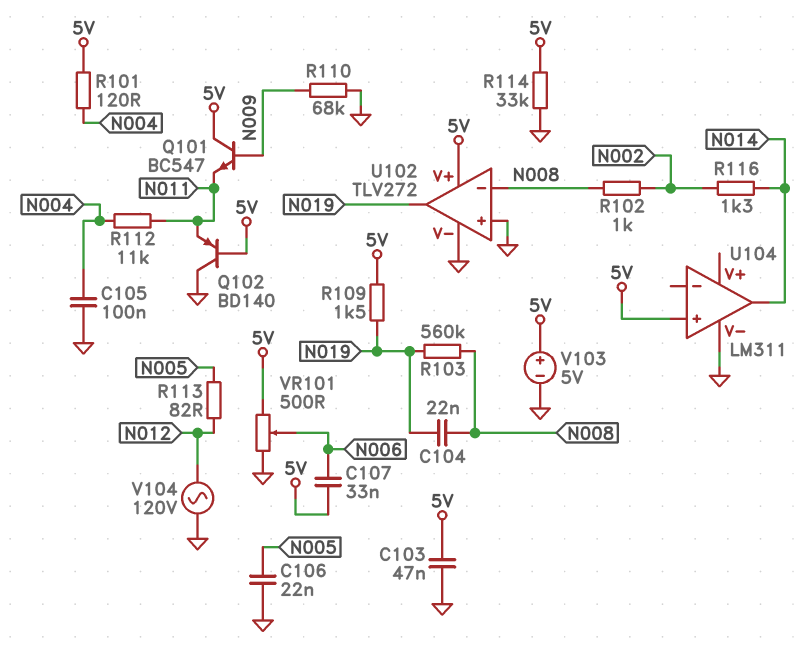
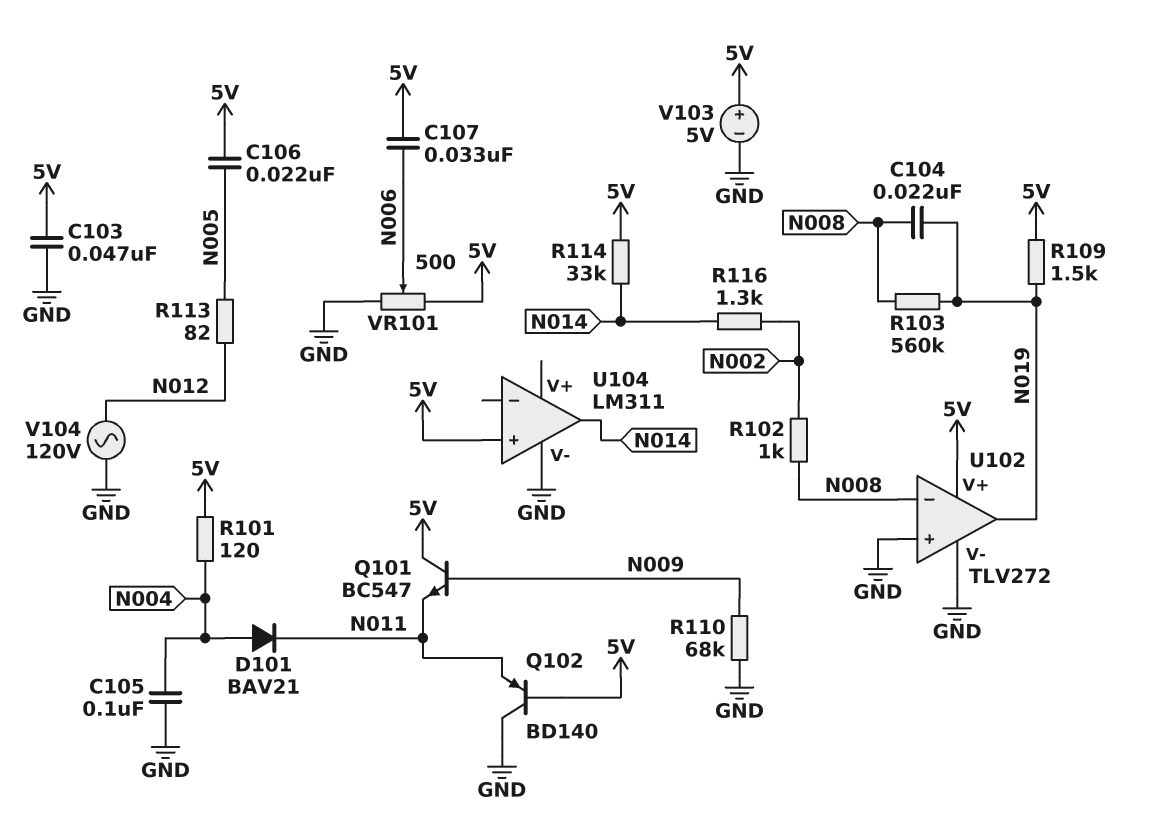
C106: 22nF (GND, N005) -> 22nF (5V, N005)
D101: none -> diode BAV21 (A N004, K N011)
R112: 11k (N004, N011) -> none
R114: 33k (5V, GND) -> 33k (5V, N014)

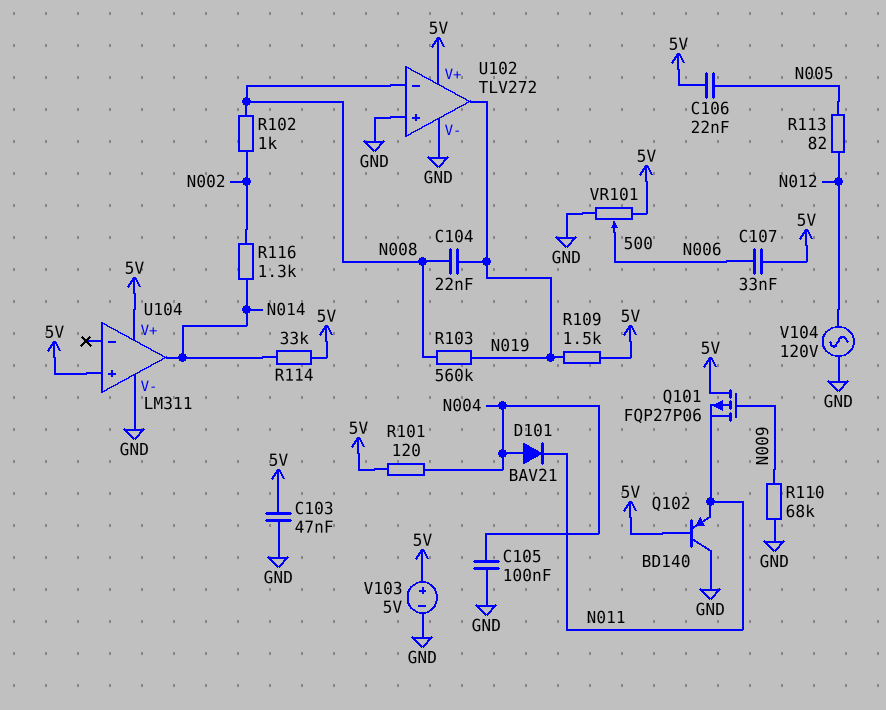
Q101: NPN BC547 (B N009, C 5V, E N011) -> PMOS FQP27P06 (G N009, D 5V, S N011)
U104 pin V+: none -> 5V

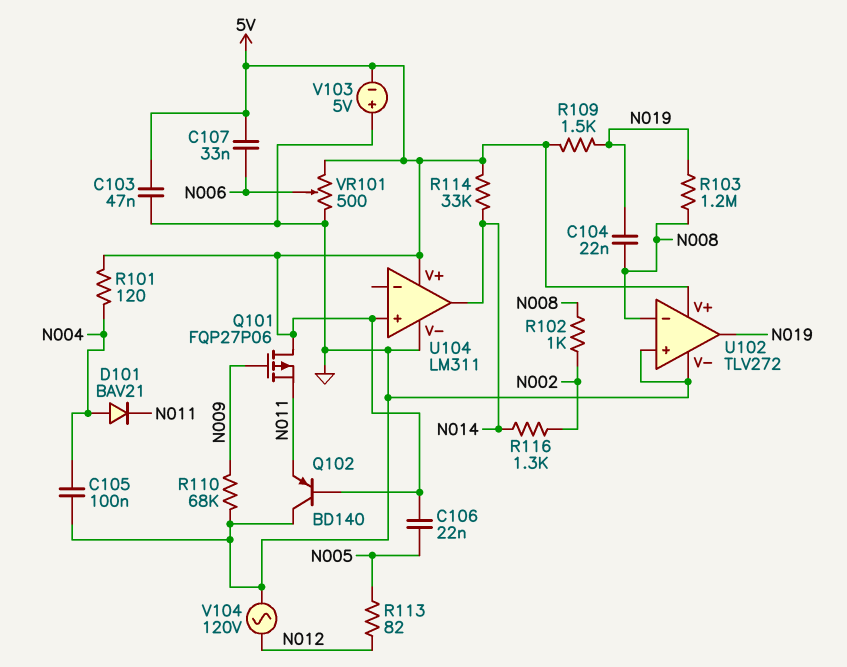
R103: 560k (N008, N019) -> 1.2M (N008, N019)
V103: 5V (plus 5V, minus GND) -> 5V (plus GND, minus 5V)

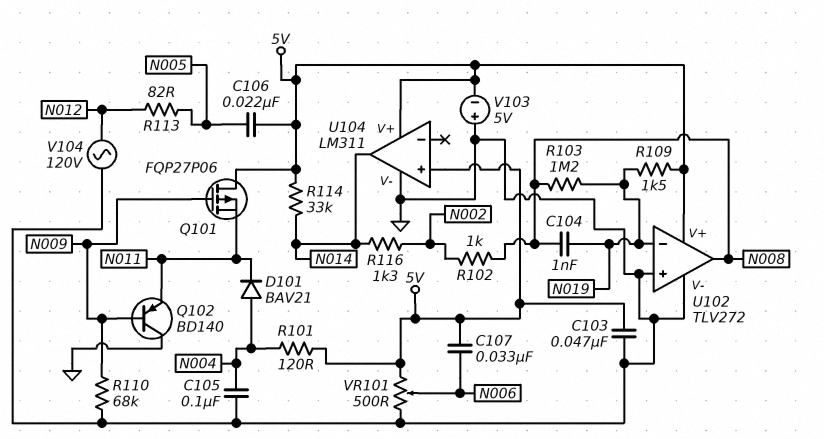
C104: 22nF (N008, N019) -> 1nF (N008, N019)
Q102: PNP BD140 (B 5V, C GND, E N011) -> PNP BD140 (B N009, C GND, E N011)
U102 pin in-: N008 -> N019
U102 pin out: N019 -> N008

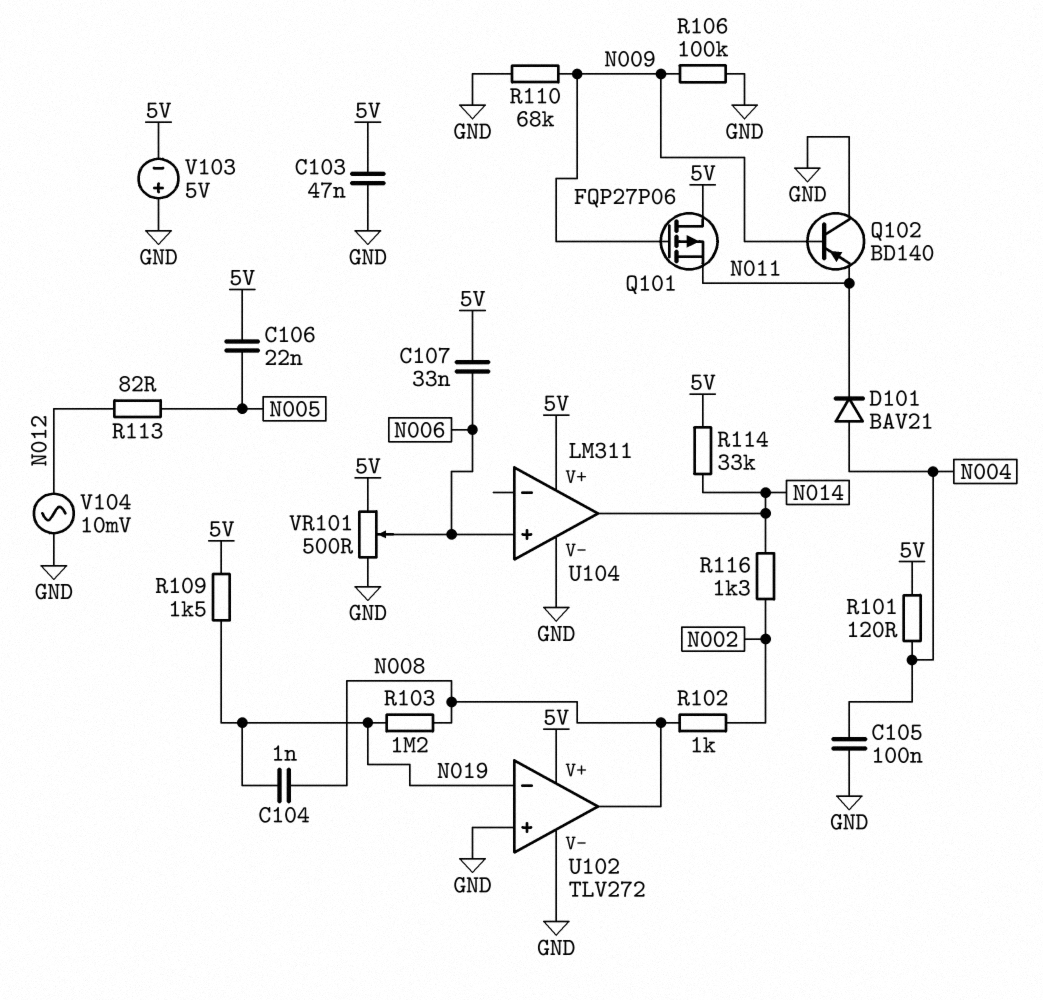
R106: none -> 100k (GND, N009)
U104 pin in+: 5V -> N006
V104: AC 120V (GND, N012) -> AC 10mV (GND, N012)

